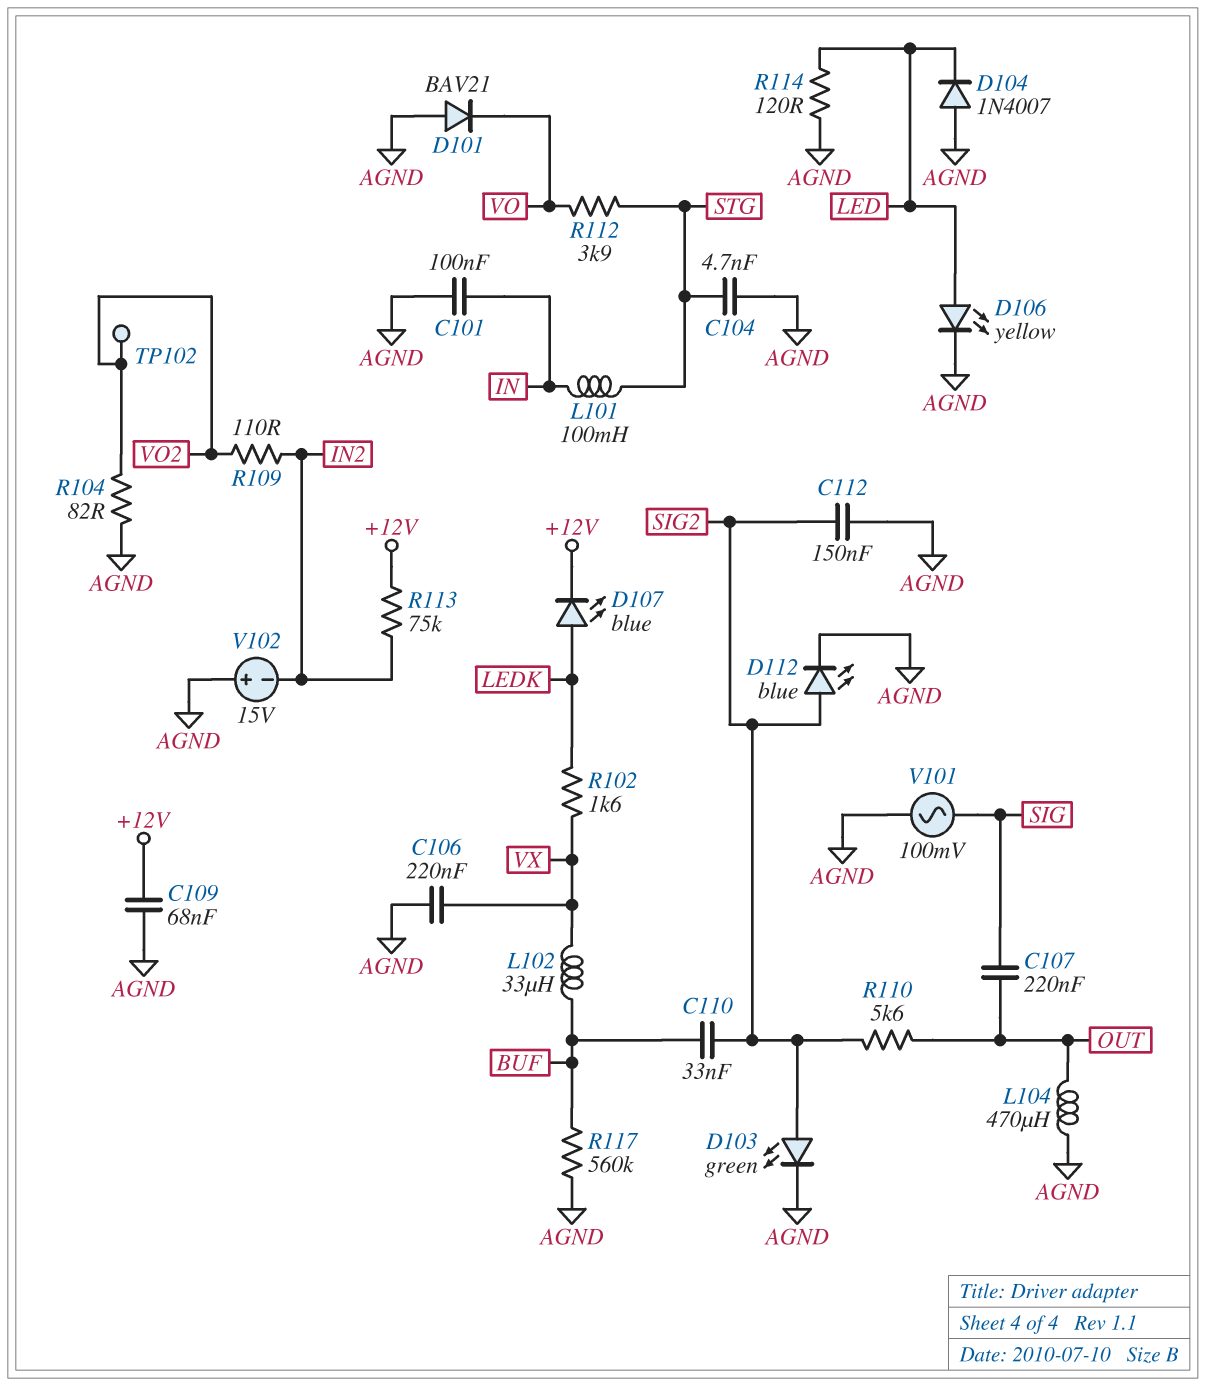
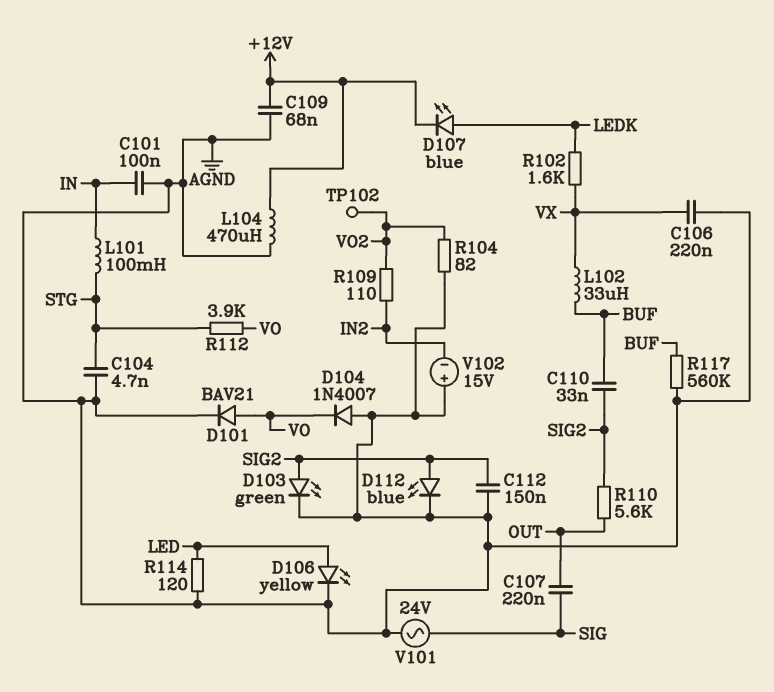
D101: diode BAV21 (A AGND, K VO) -> diode BAV21 (A VO, K AGND)
D104: diode 1N4007 (A AGND, K LED) -> diode 1N4007 (A AGND, K VO)
L104: 470uH (AGND, OUT) -> 470uH (+12V, AGND)
R113: 75k (+12V, IN2) -> none
V101: AC 100mV (AGND, SIG) -> AC 24V (AGND, SIG)

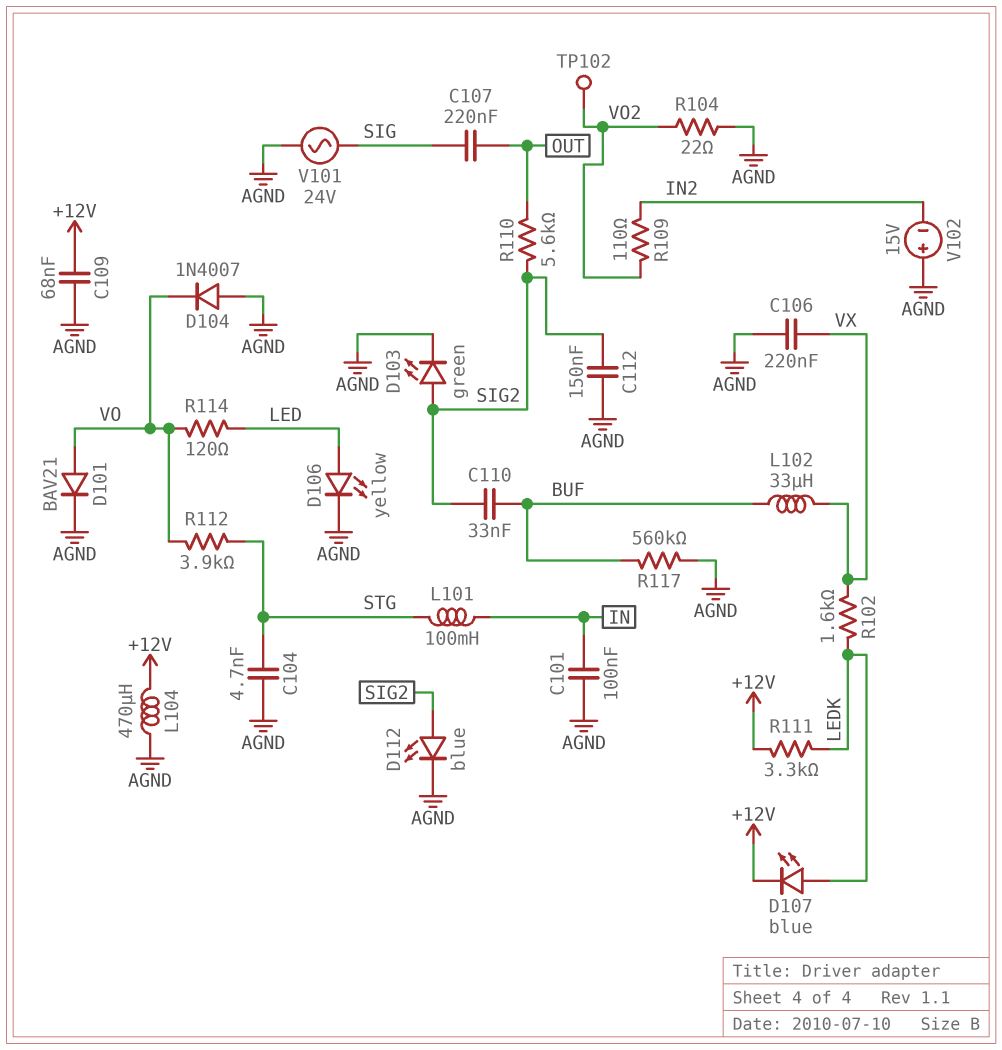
R104: 82 (AGND, VO2) -> 22 (AGND, VO2)
R111: none -> 3.3k (+12V, LEDK)
R114: 120 (AGND, LED) -> 120 (LED, VO)

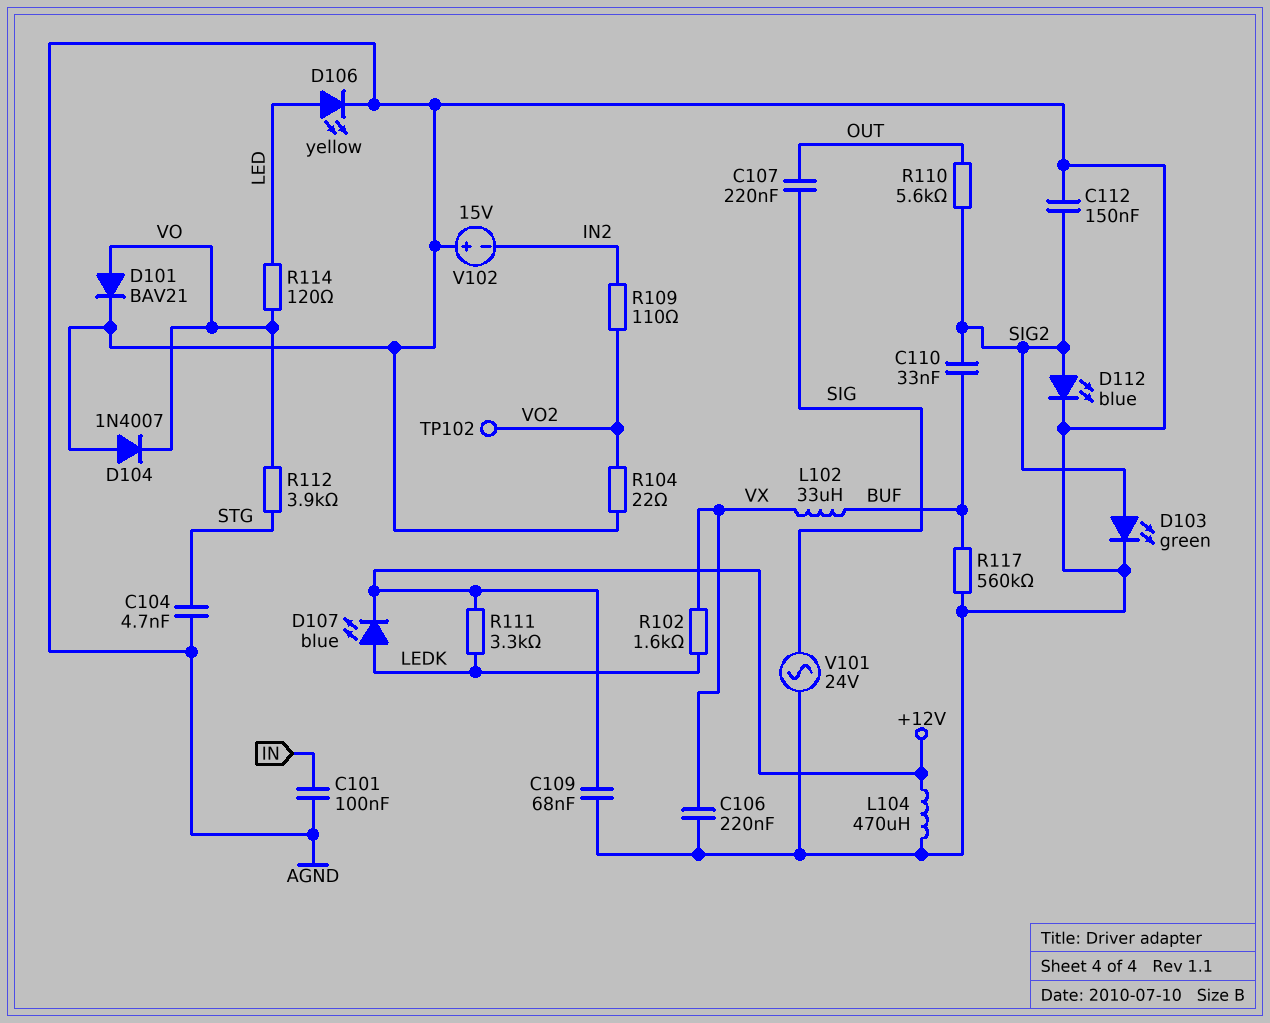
L101: 100mH (IN, STG) -> none

